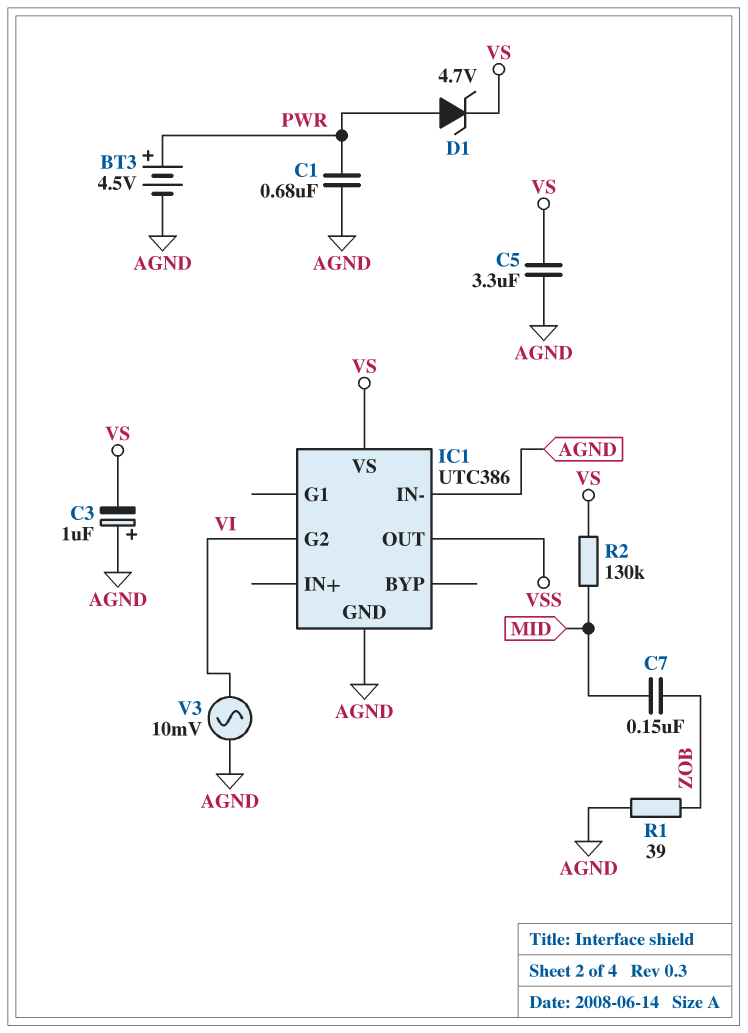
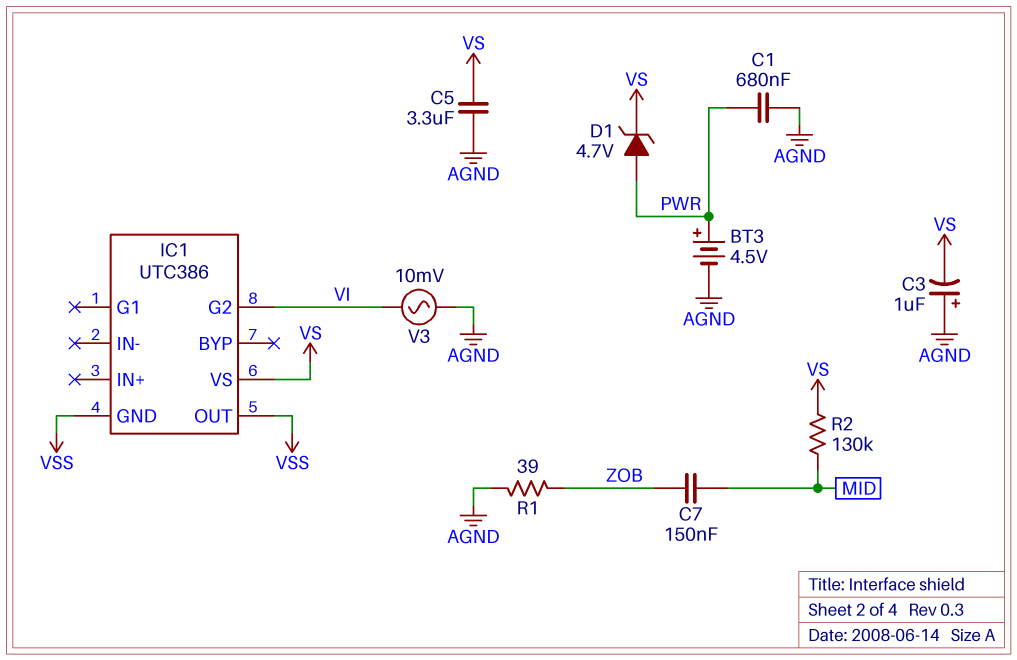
IC1 pin GND: AGND -> VSS
IC1 pin IN-: AGND -> none

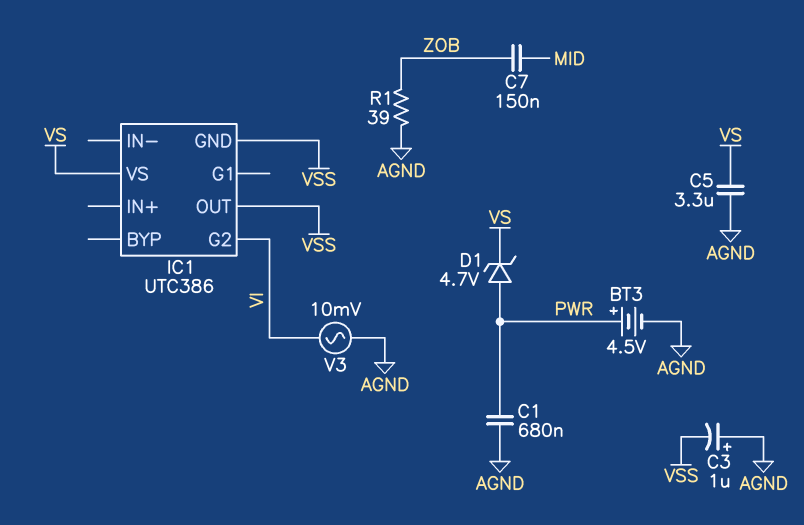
C3: 1uF (plus AGND, minus VS) -> 1uF (plus AGND, minus VSS)
R2: 130k (MID, VS) -> none

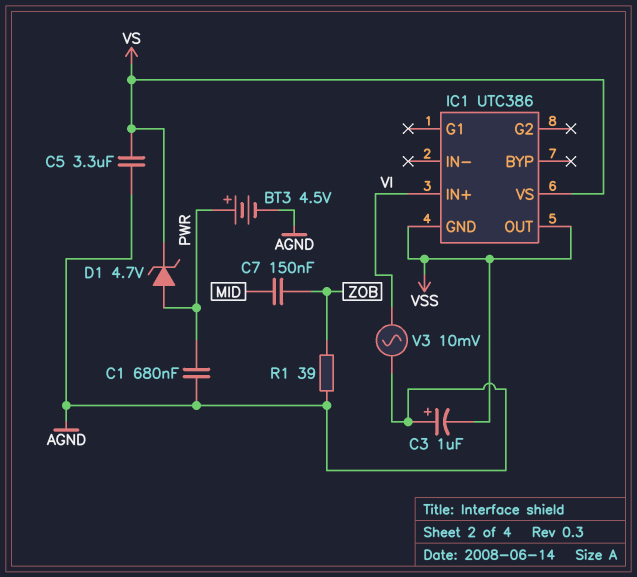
IC1 pin G2: VI -> none
IC1 pin IN+: none -> VI

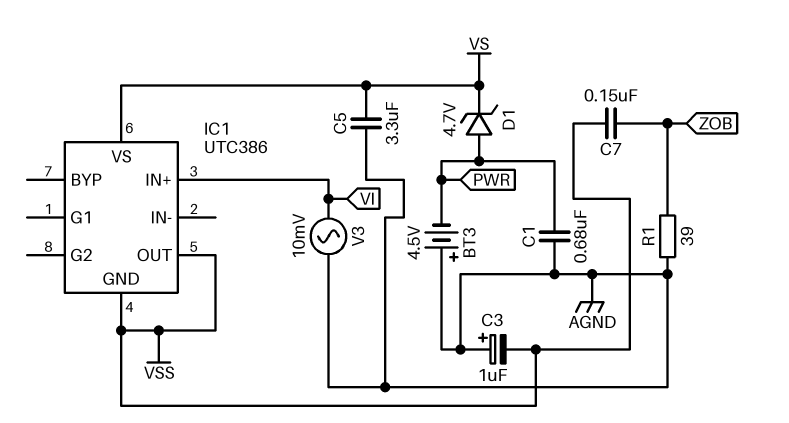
BT3: 4.5V (plus PWR, minus AGND) -> 4.5V (plus AGND, minus PWR)
C7: 150nF (MID, ZOB) -> 150nF (VSS, ZOB)

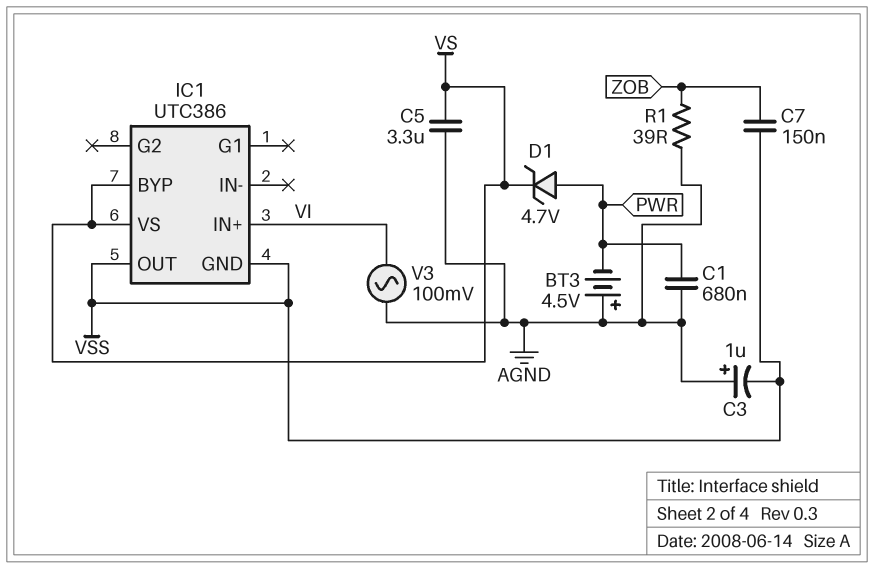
IC1 pin BYP: none -> VS
V3: AC 10mV (AGND, VI) -> AC 100mV (AGND, VI)

